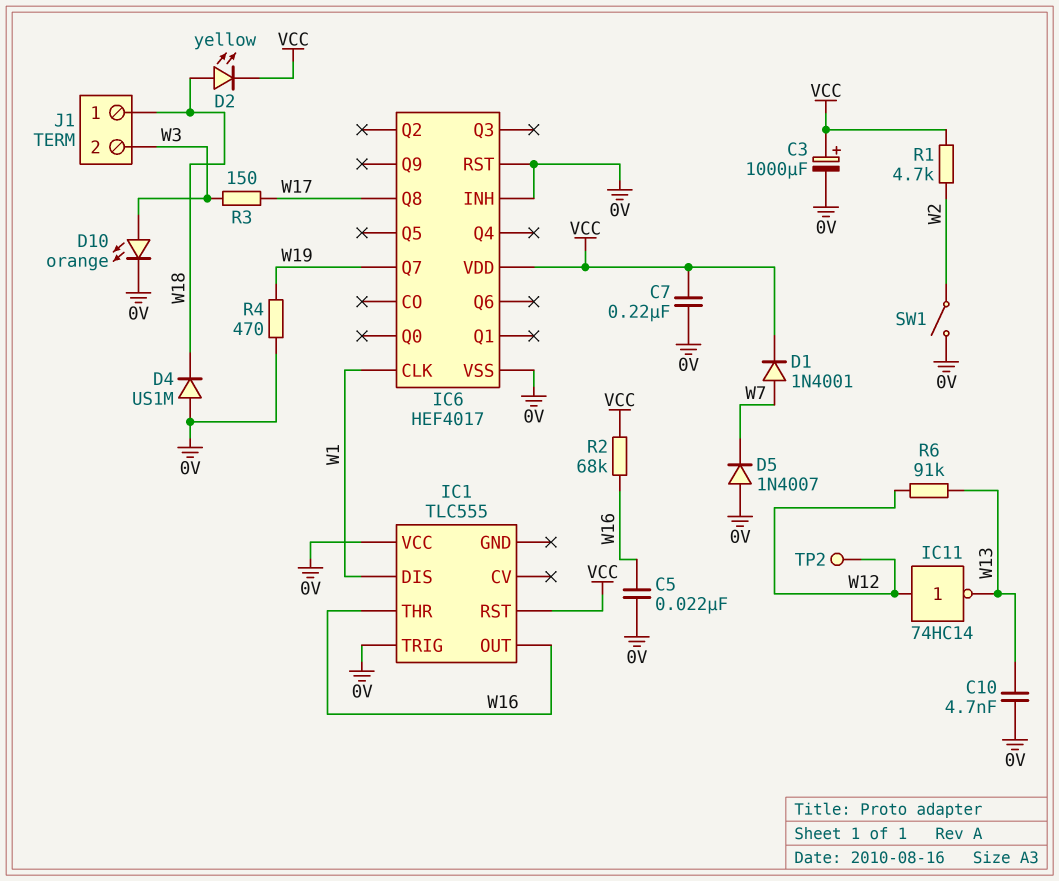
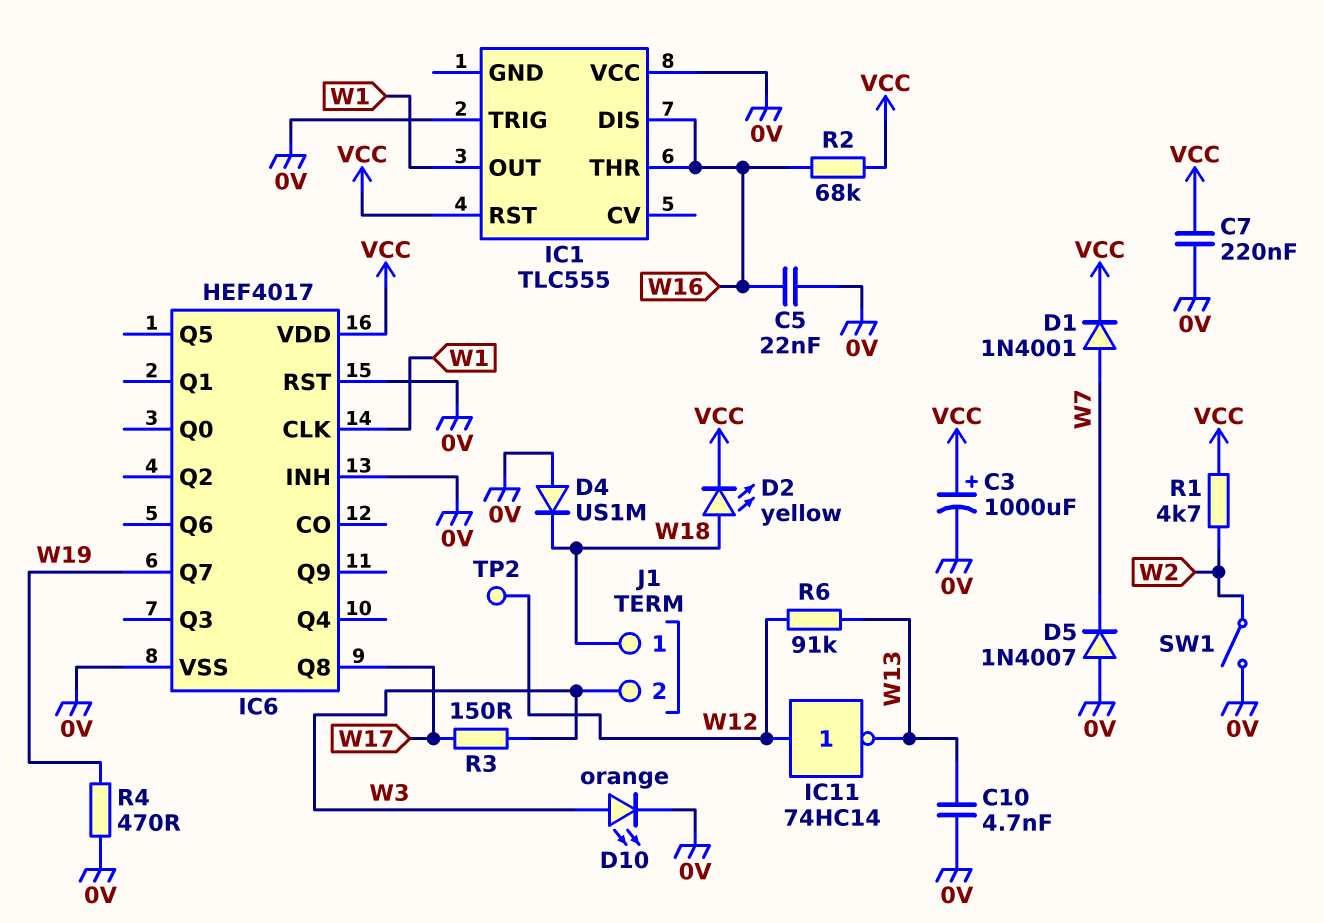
IC1 pin DIS: W1 -> W16
IC1 pin OUT: W16 -> W1

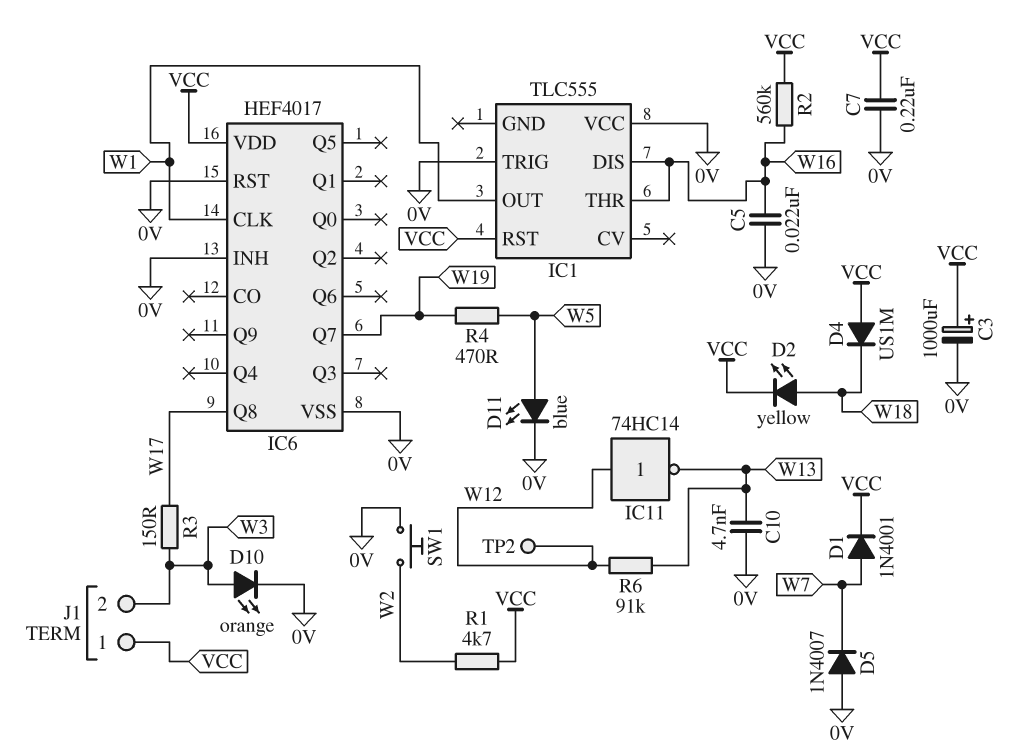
D4: diode US1M (A 0V, K W18) -> diode US1M (A VCC, K W18)
D11: none -> LED blue (A W5, K 0V)
J1 pin 1: W18 -> VCC
R2: 68k (VCC, W16) -> 560k (VCC, W16)
R4: 470 (0V, W19) -> 470 (W5, W19)
SW1: switch (0V, W2) -> button (0V, W2)

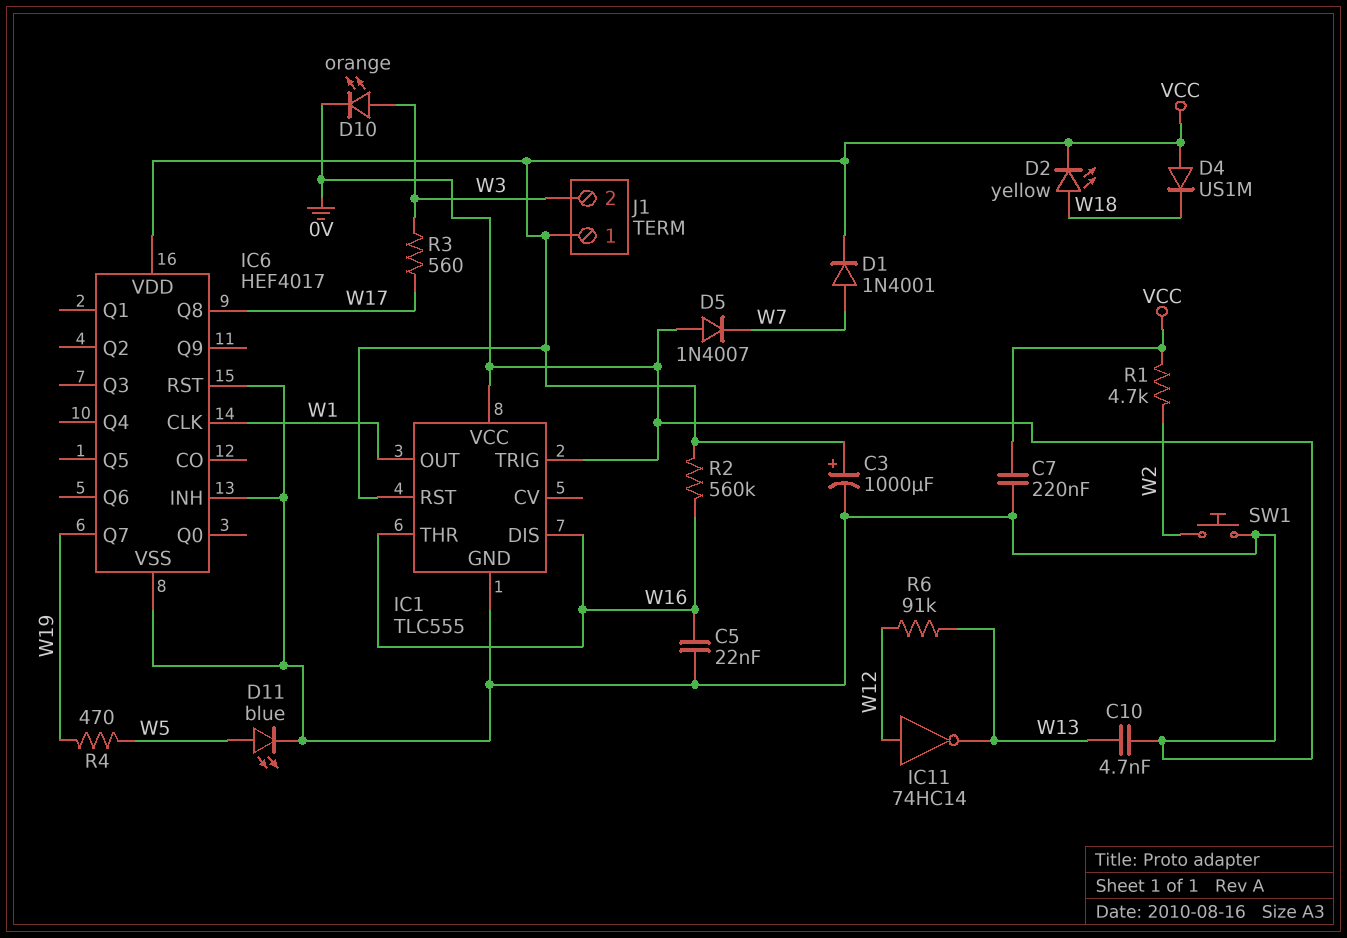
IC1 pin GND: none -> 0V
R3: 150 (W3, W17) -> 560 (W3, W17)
TP2: test point (W12) -> none

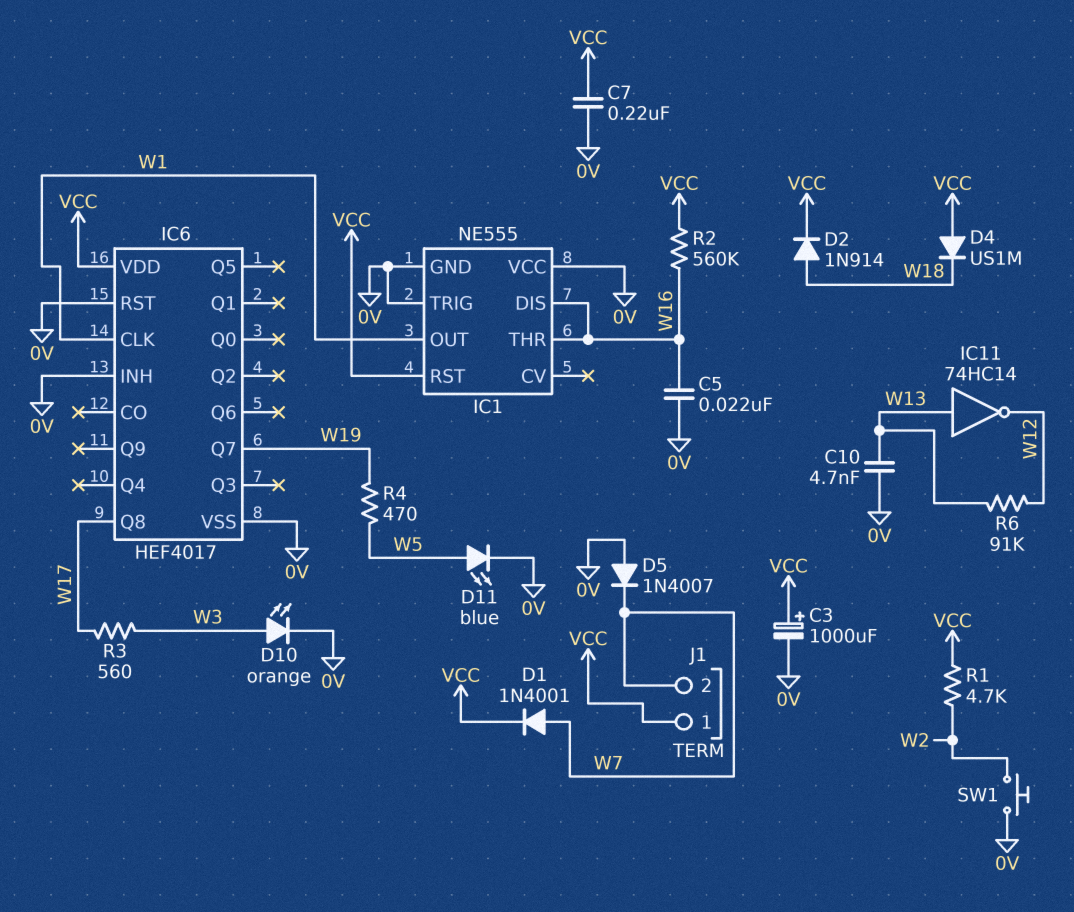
D2: LED yellow (A W18, K VCC) -> diode 1N914 (A W18, K VCC)
IC1: TLC555 -> NE555
IC11: NOT 74HC14 (in W12, out W13) -> NOT 74HC14 (in W13, out W12)
J1 pin 2: W3 -> W7

